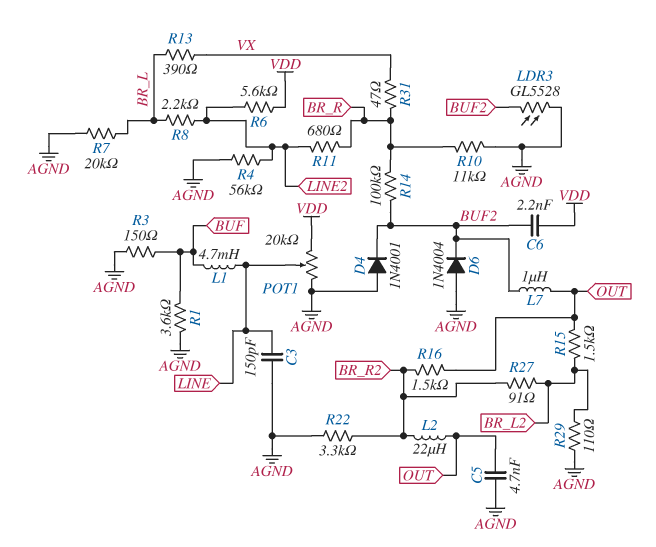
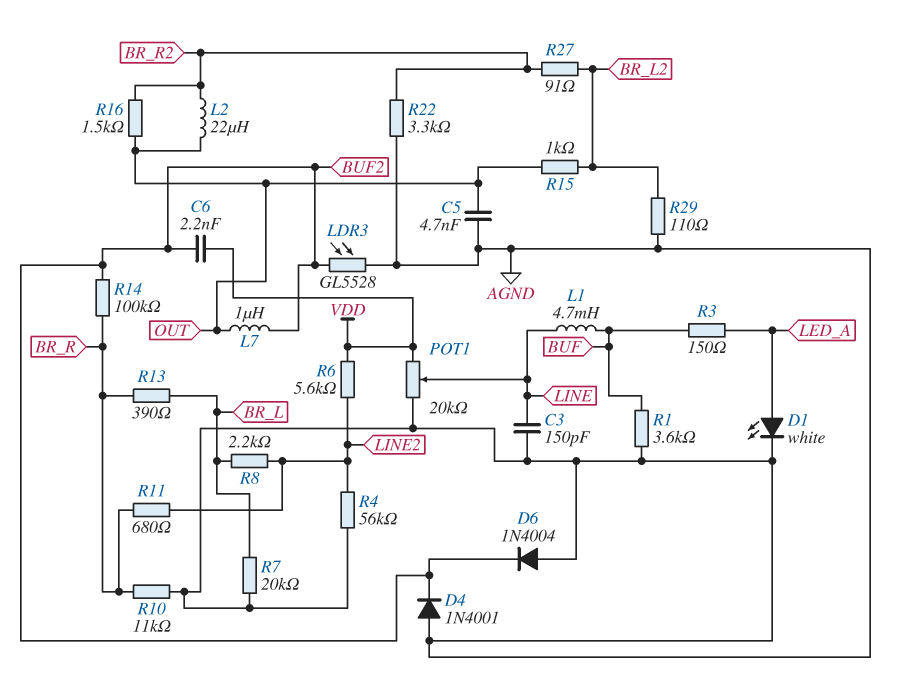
D1: none -> LED white (A LED_A, K AGND)
R3: 150 (AGND, BUF) -> 150 (BUF, LED_A)
R13: 390 (BR_L, VX) -> 390 (BR_L, BR_R)
R15: 1.5k (BR_L2, OUT) -> 1k (BR_L2, OUT)
R31: 47 (BR_R, VX) -> none

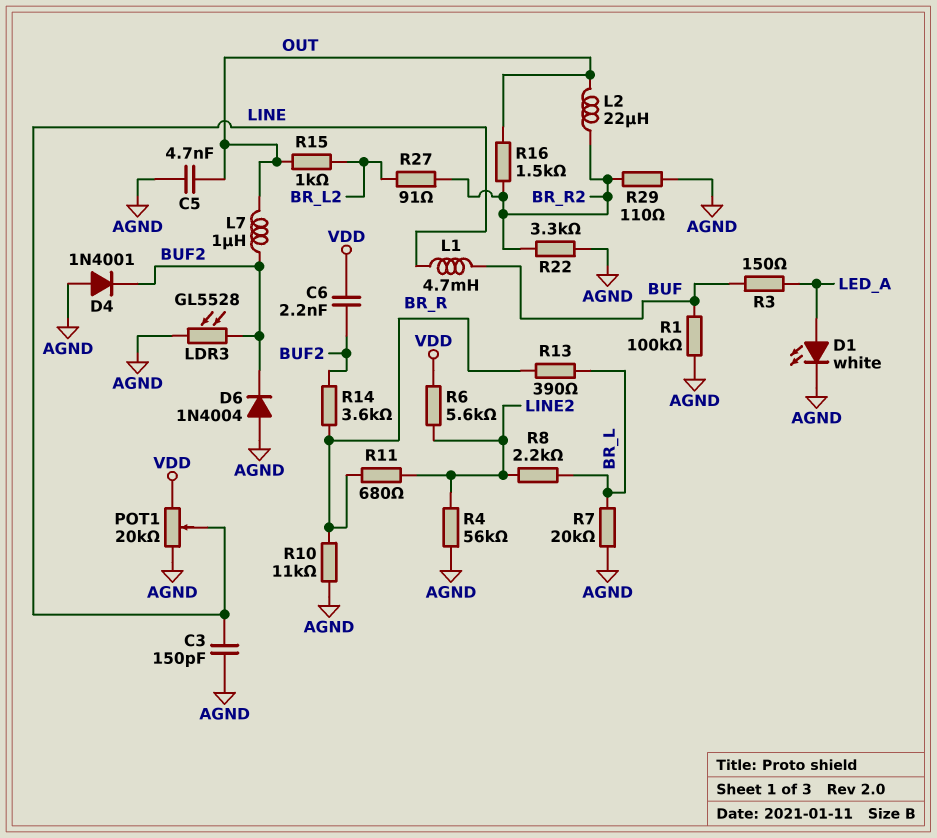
R1: 3.6k (AGND, BUF) -> 100k (AGND, BUF)
R14: 100k (BR_R, BUF2) -> 3.6k (BR_R, BUF2)
R29: 110 (AGND, BR_L2) -> 110 (AGND, BR_R2)

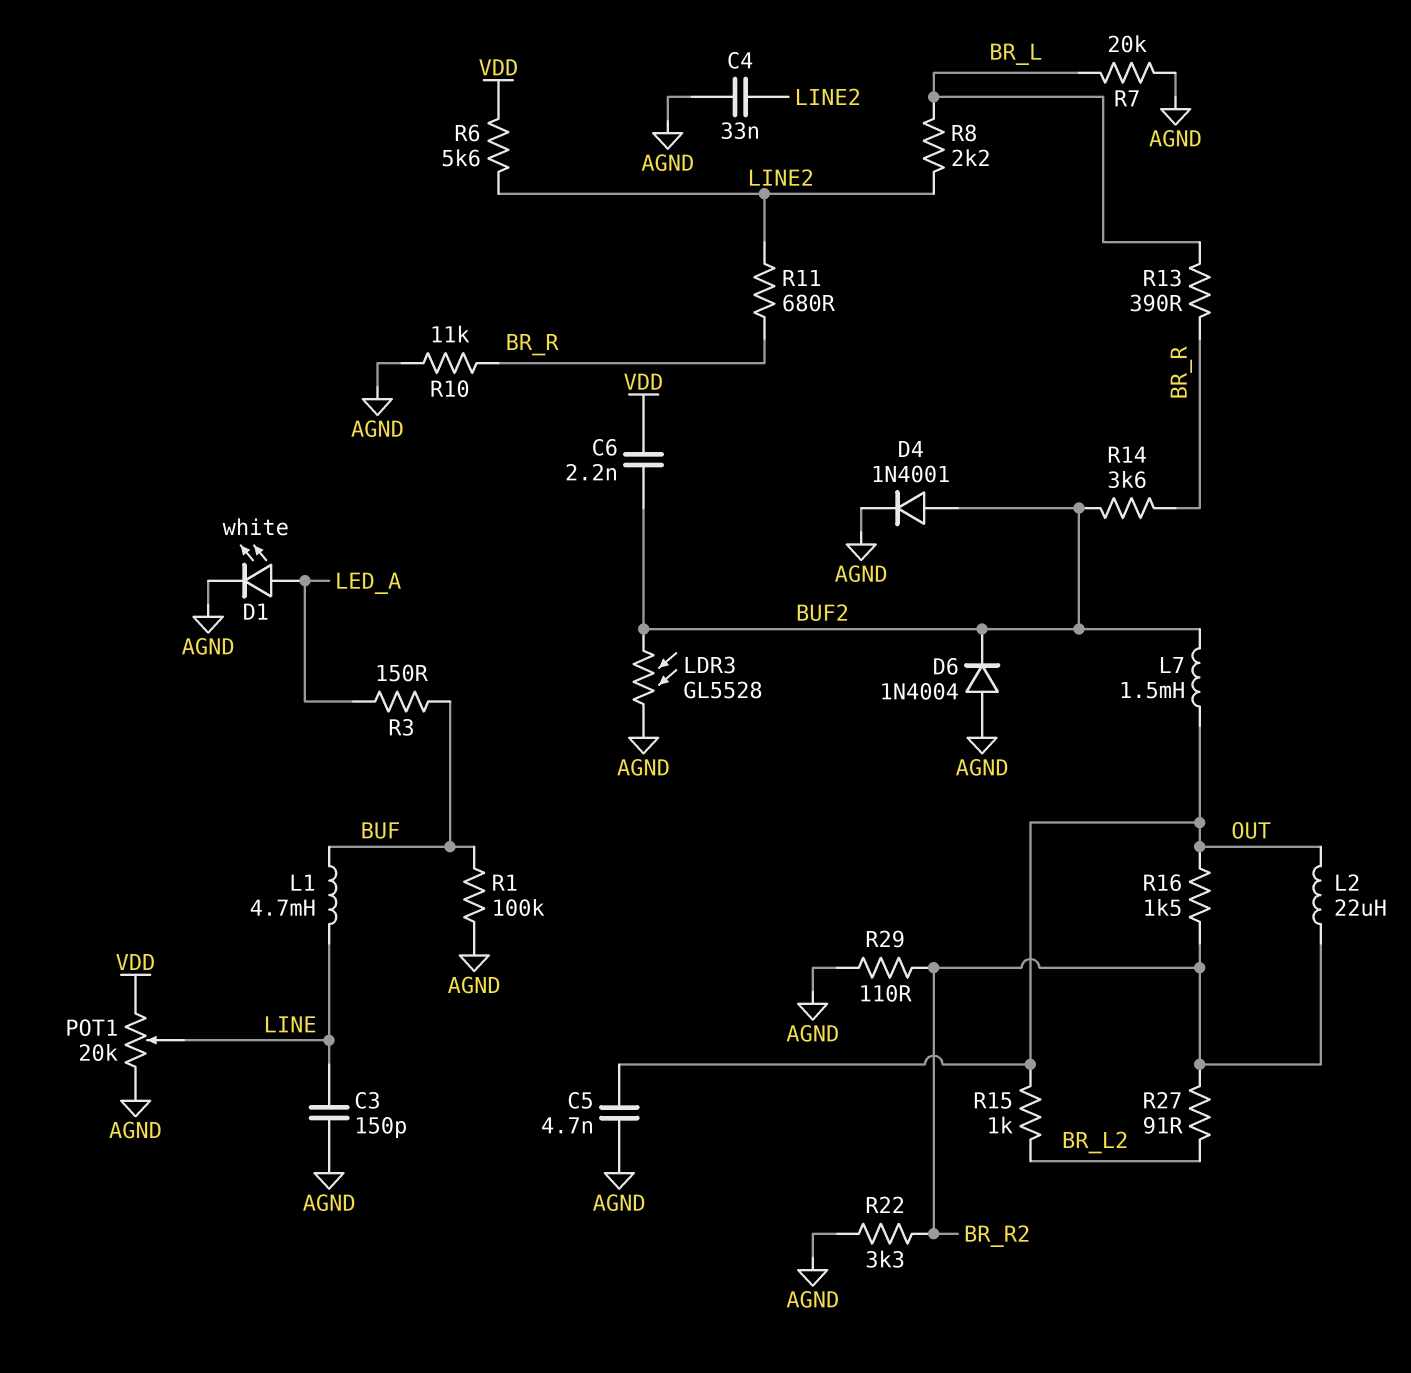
C4: none -> 33nF (AGND, LINE2)
D4: diode 1N4001 (A AGND, K BUF2) -> diode 1N4001 (A BUF2, K AGND)
L7: 1uH (BUF2, OUT) -> 1.5mH (BUF2, OUT)
R4: 56k (AGND, LINE2) -> none

